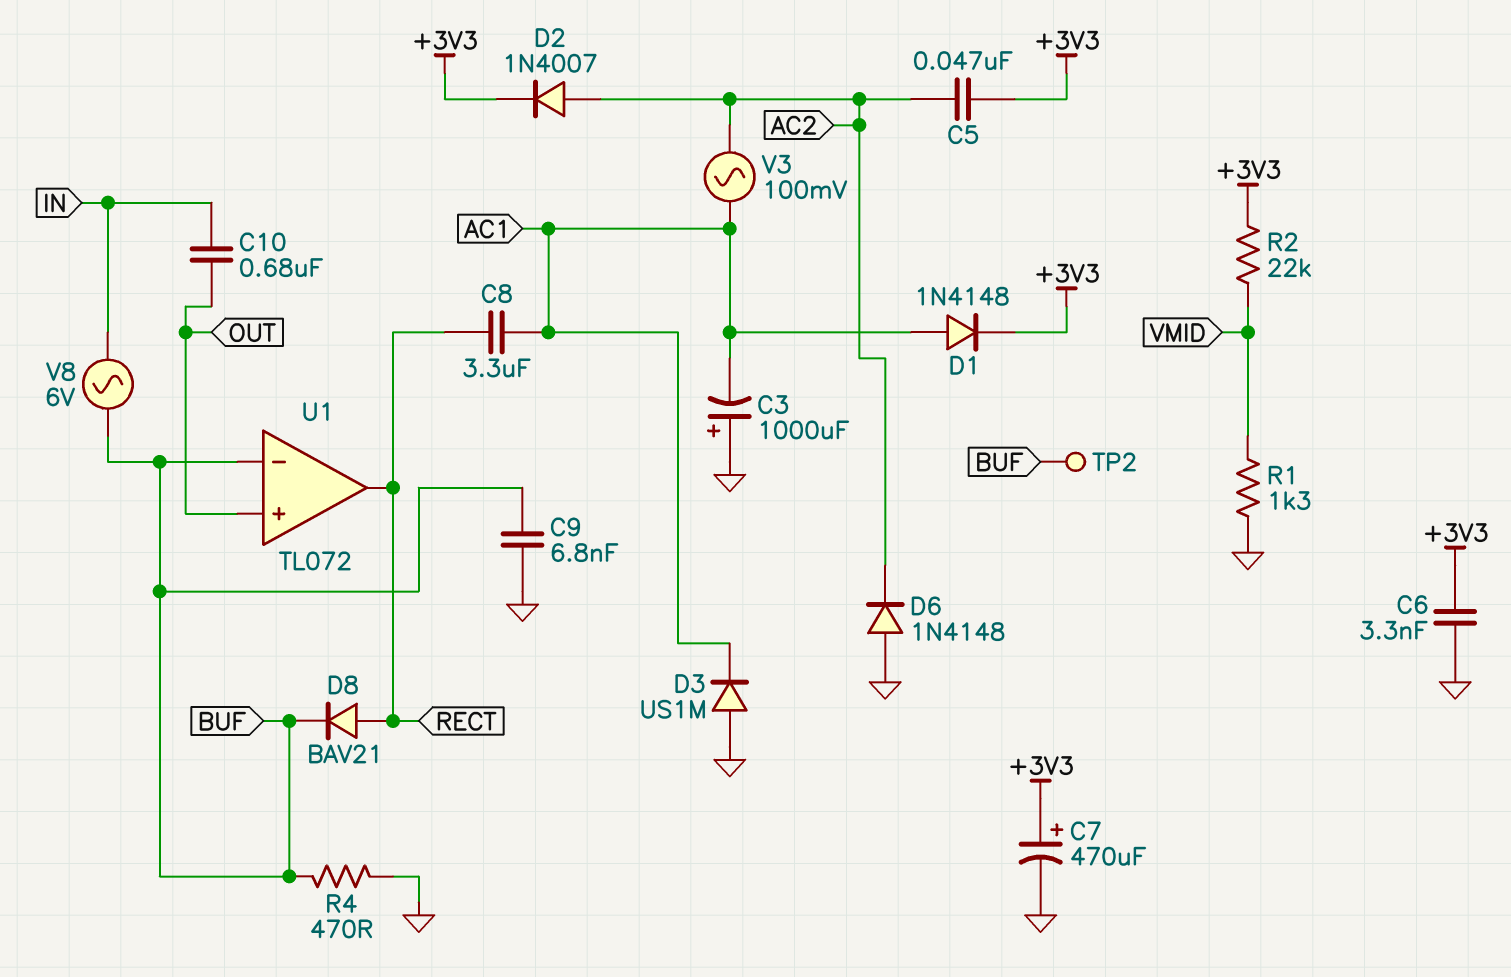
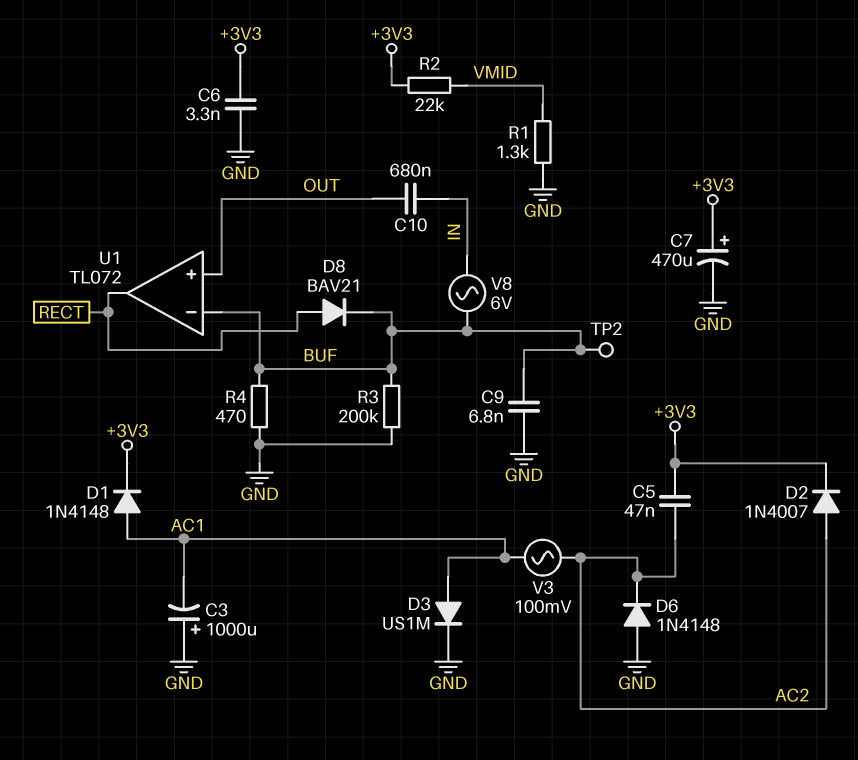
C8: 3.3uF (AC1, RECT) -> none
D3: diode US1M (A GND, K AC1) -> diode US1M (A AC1, K GND)
R3: none -> 200k (BUF, GND)

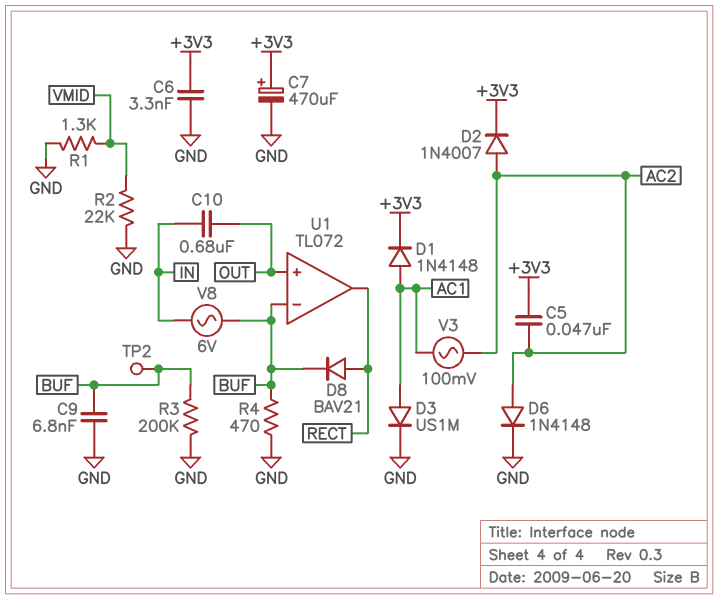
C3: 1000uF (plus GND, minus AC1) -> none
D6: diode 1N4148 (A GND, K AC2) -> diode 1N4148 (A AC2, K GND)
R2: 22k (+3V3, VMID) -> 22k (GND, VMID)

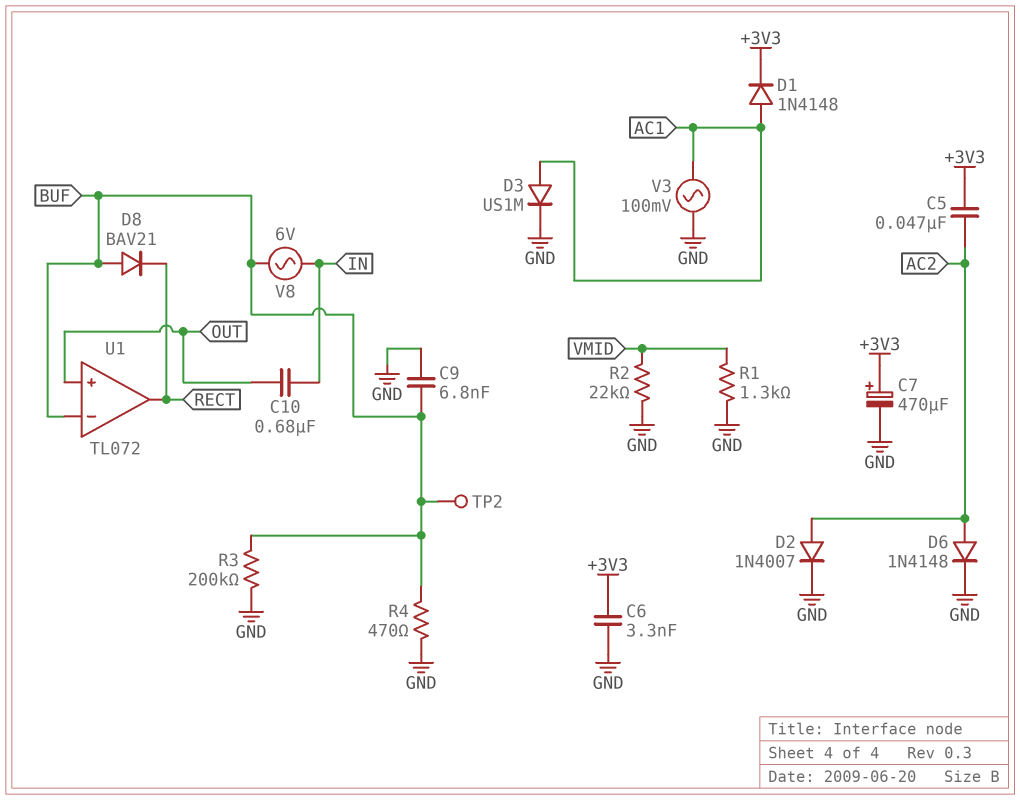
D2: diode 1N4007 (A AC2, K +3V3) -> diode 1N4007 (A AC2, K GND)
D8: diode BAV21 (A RECT, K BUF) -> diode BAV21 (A BUF, K RECT)
V3: AC 100mV (AC1, AC2) -> AC 100mV (AC1, GND)

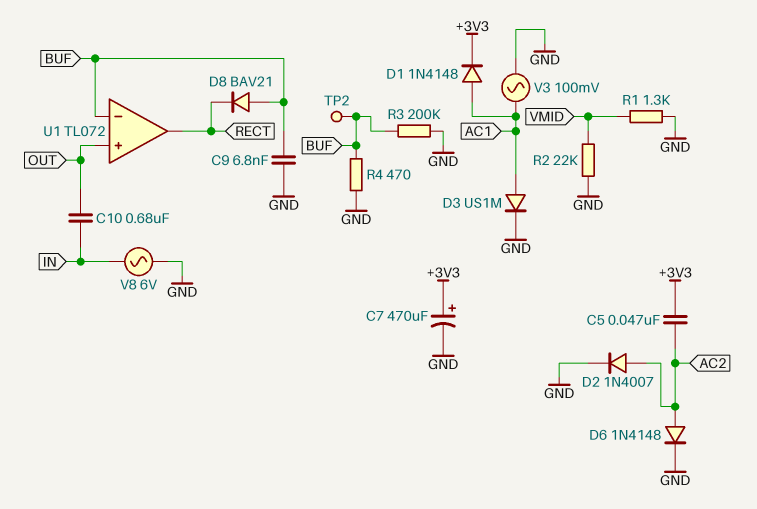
C6: 3.3nF (+3V3, GND) -> none
V8: AC 6V (BUF, IN) -> AC 6V (GND, IN)

